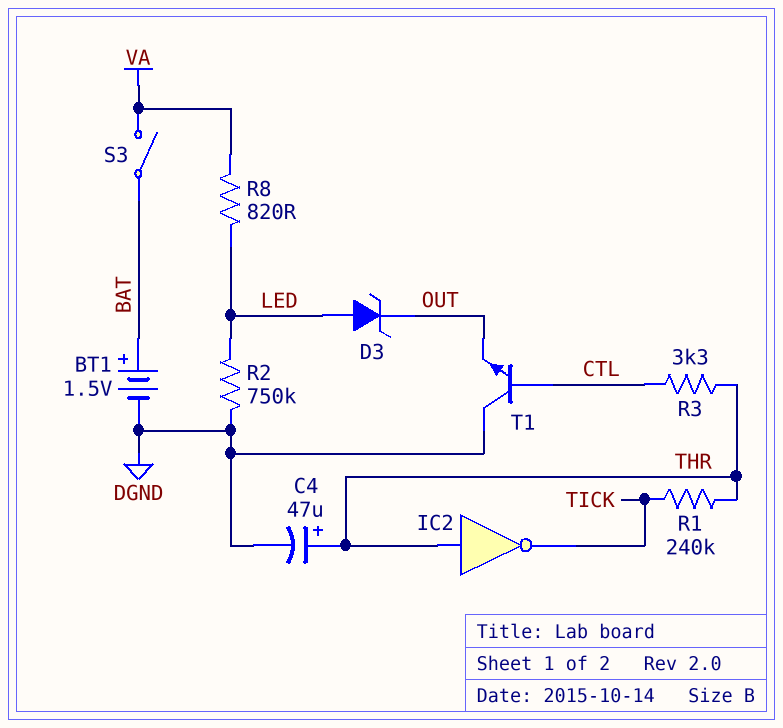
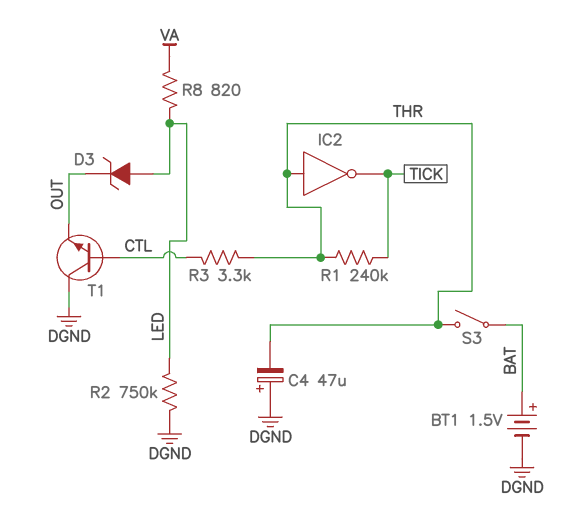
C4: 47uF (plus THR, minus DGND) -> 47uF (plus DGND, minus THR)
S3: switch (BAT, VA) -> switch (BAT, THR)

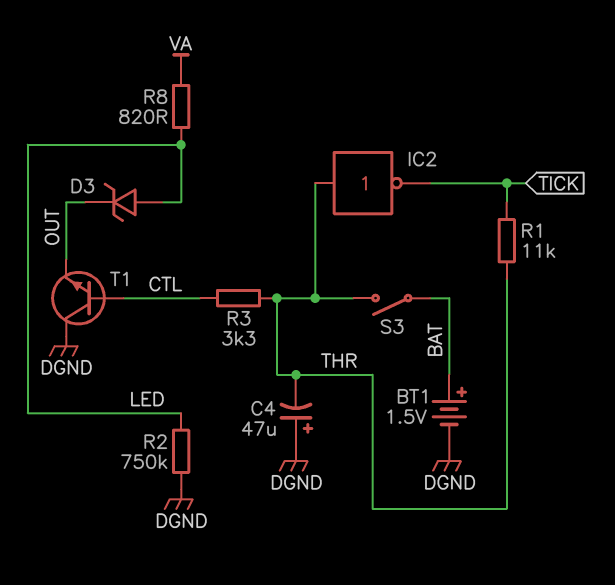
R1: 240k (THR, TICK) -> 11k (THR, TICK)

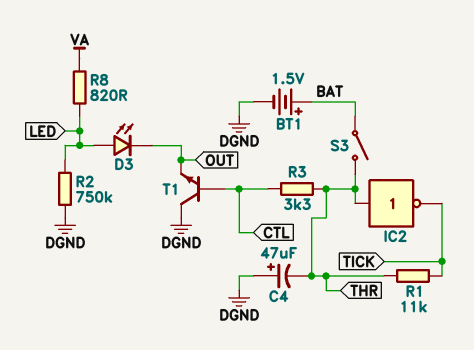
D3: zener (A LED, K OUT) -> LED (A LED, K OUT)

